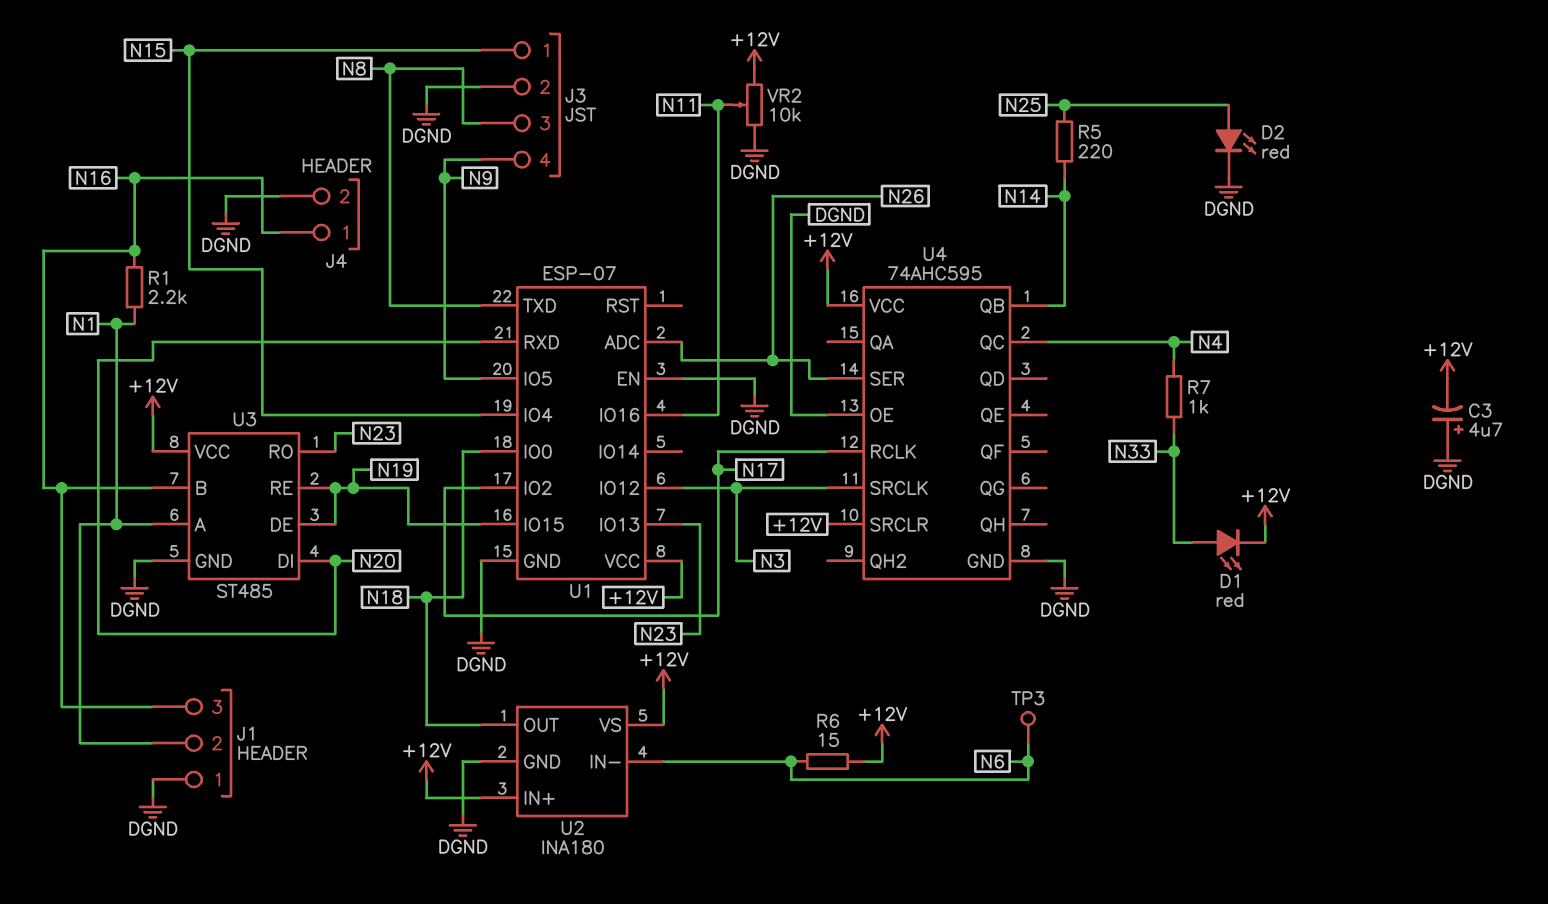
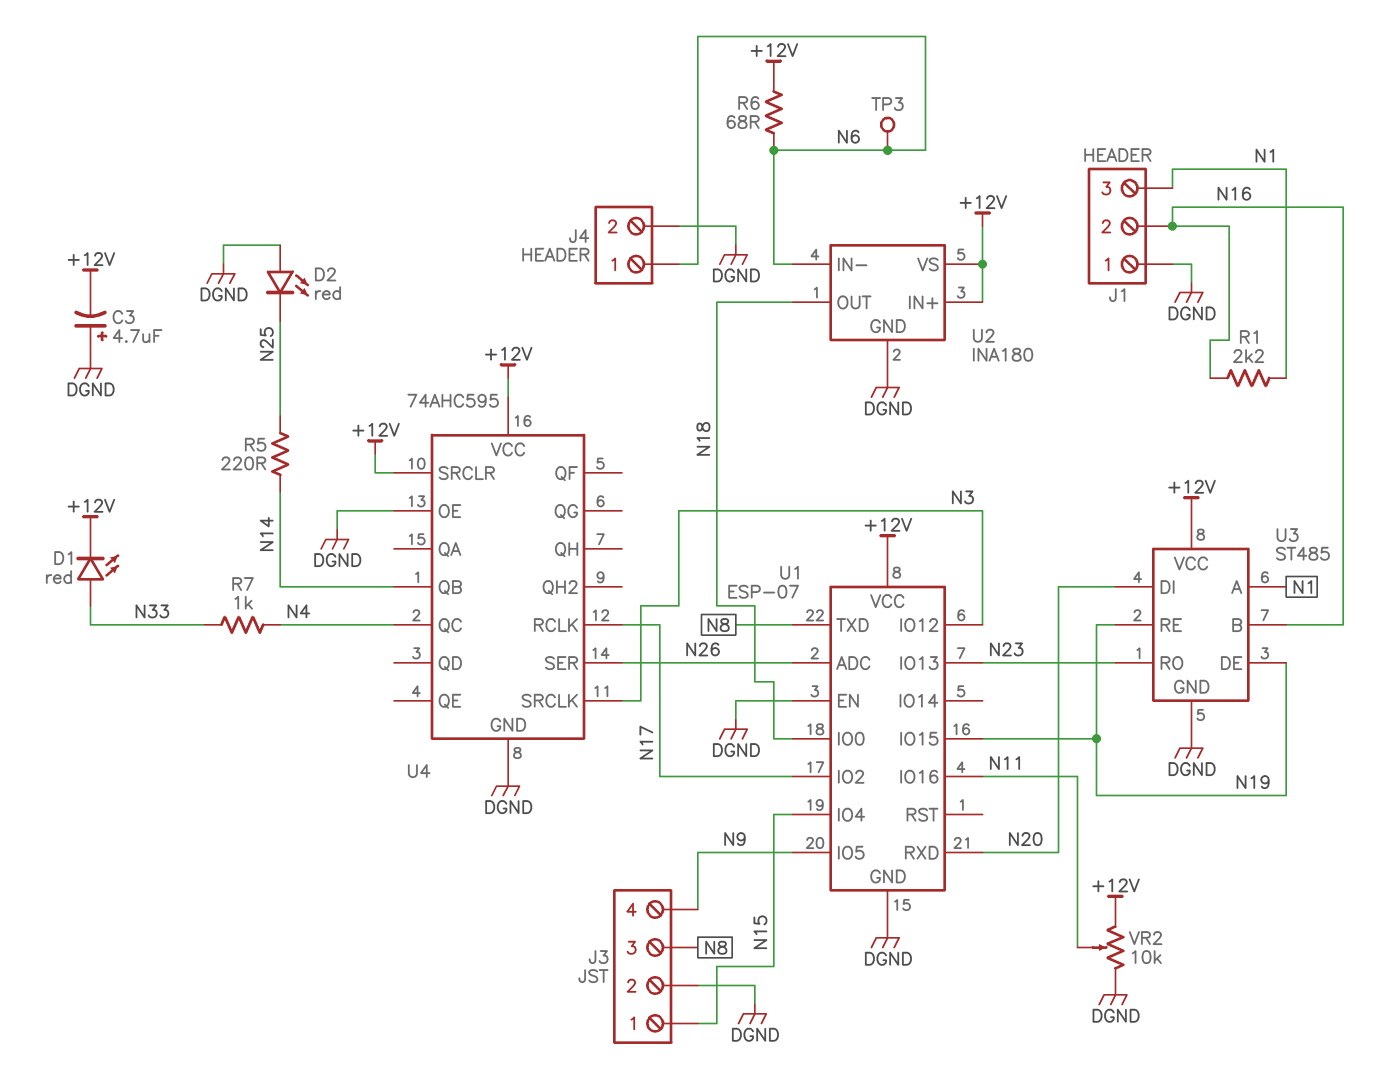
D2: LED red (A N25, K DGND) -> LED red (A DGND, K N25)
J1 pin 2: N1 -> N16
J1 pin 3: N16 -> N1
J4 pin 1: N16 -> N6
R6: 15 (+12V, N6) -> 68 (+12V, N6)

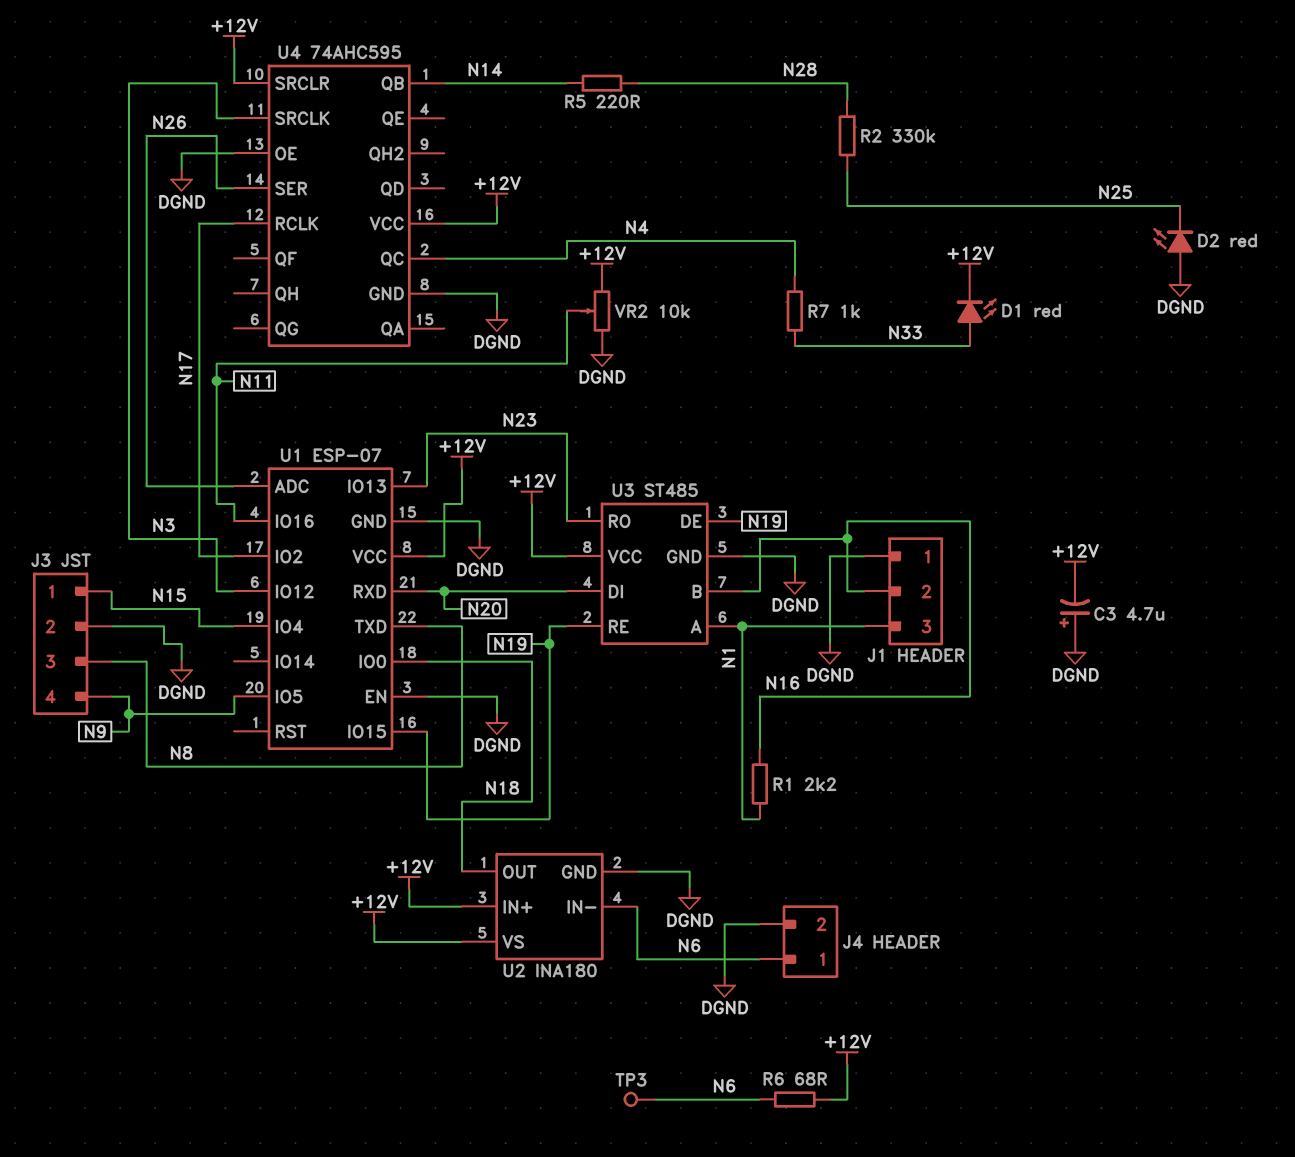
R2: none -> 330k (N25, N28)
R5: 220 (N14, N25) -> 220 (N14, N28)

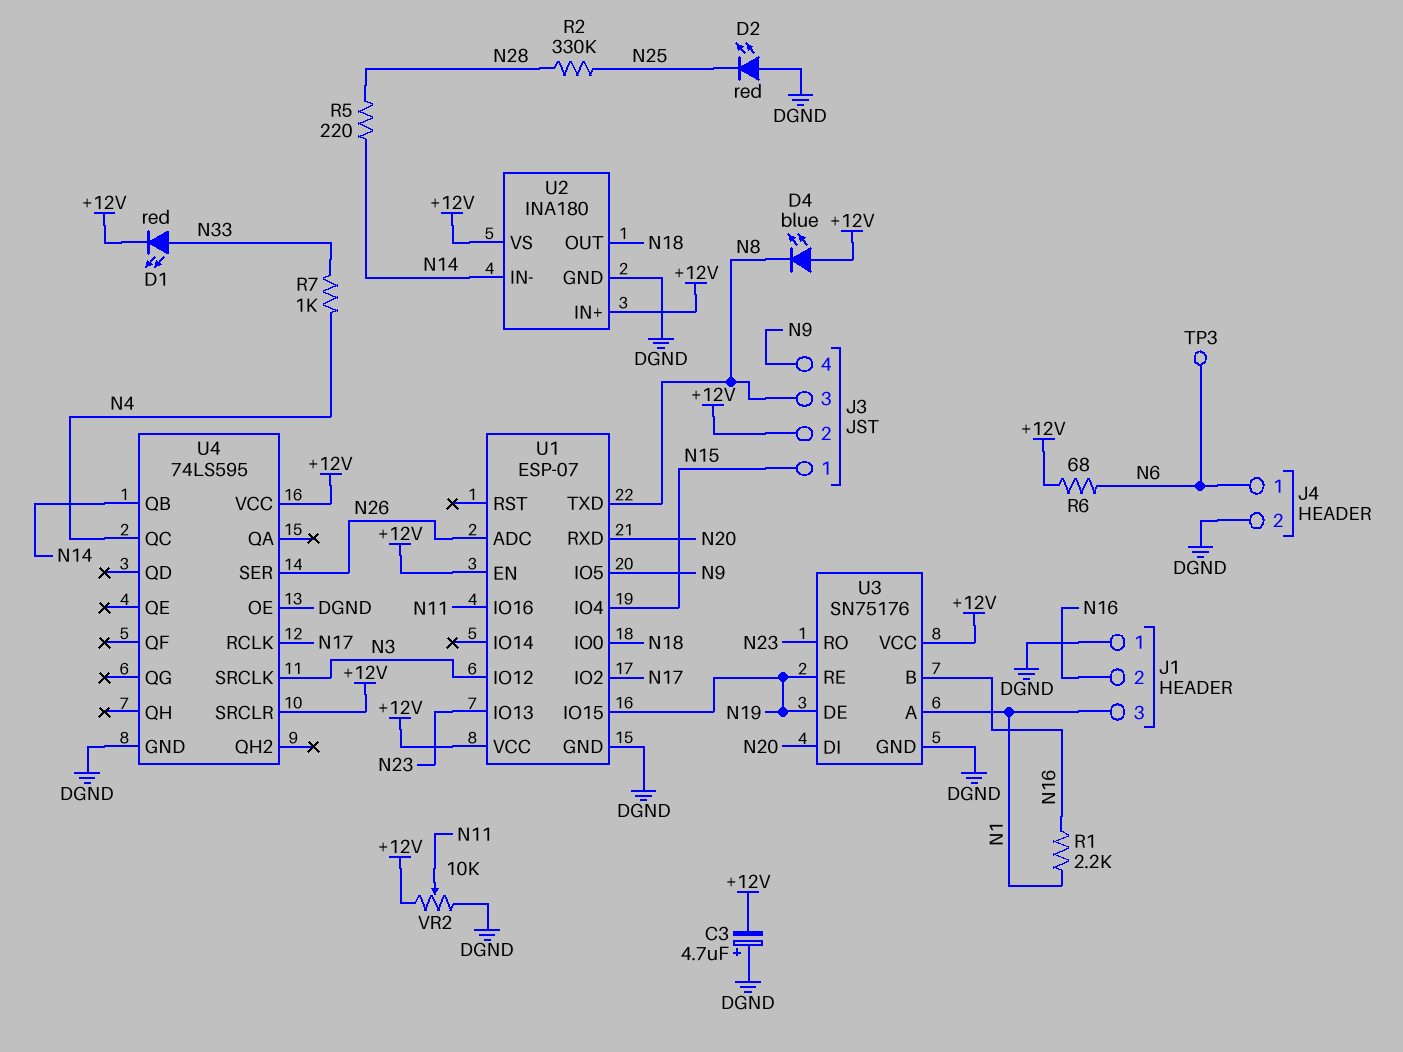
D4: none -> LED blue (A +12V, K N8)
J3 pin 2: DGND -> +12V
U1 pin EN: DGND -> +12V
U2 pin IN-: N6 -> N14
U3: ST485 -> SN75176
U4: 74AHC595 -> 74LS595

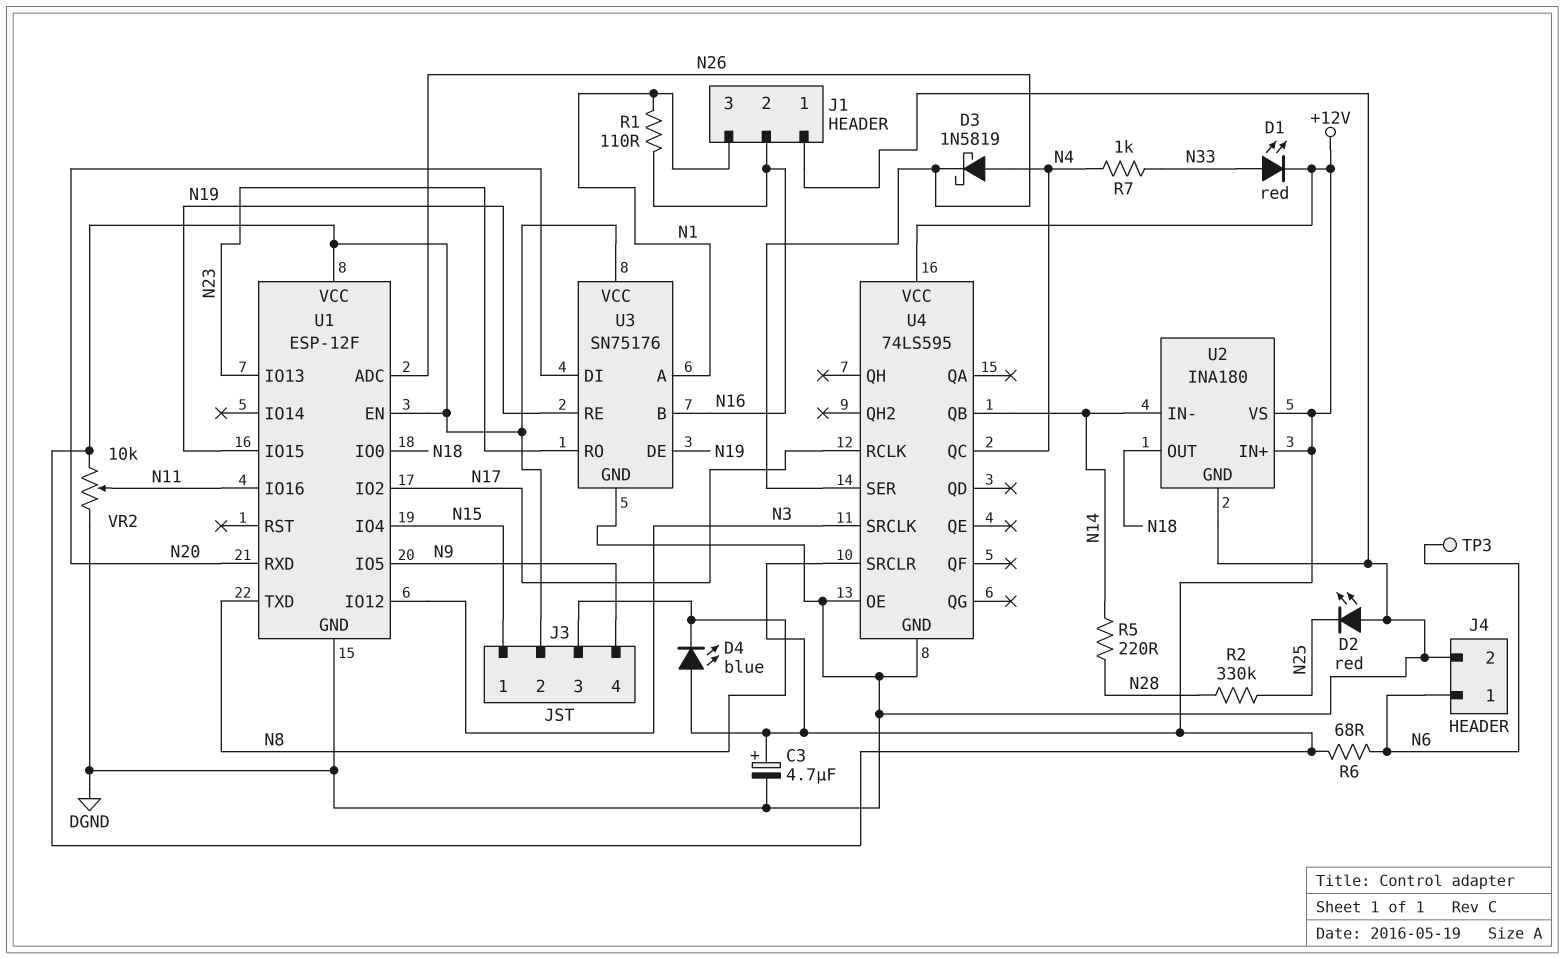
C3: 4.7uF (plus DGND, minus +12V) -> 4.7uF (plus +12V, minus DGND)
D3: none -> schottky 1N5819 (A N4, K N26)
R1: 2.2k (N1, N16) -> 110 (N1, N16)
U1: ESP-07 -> ESP-12F

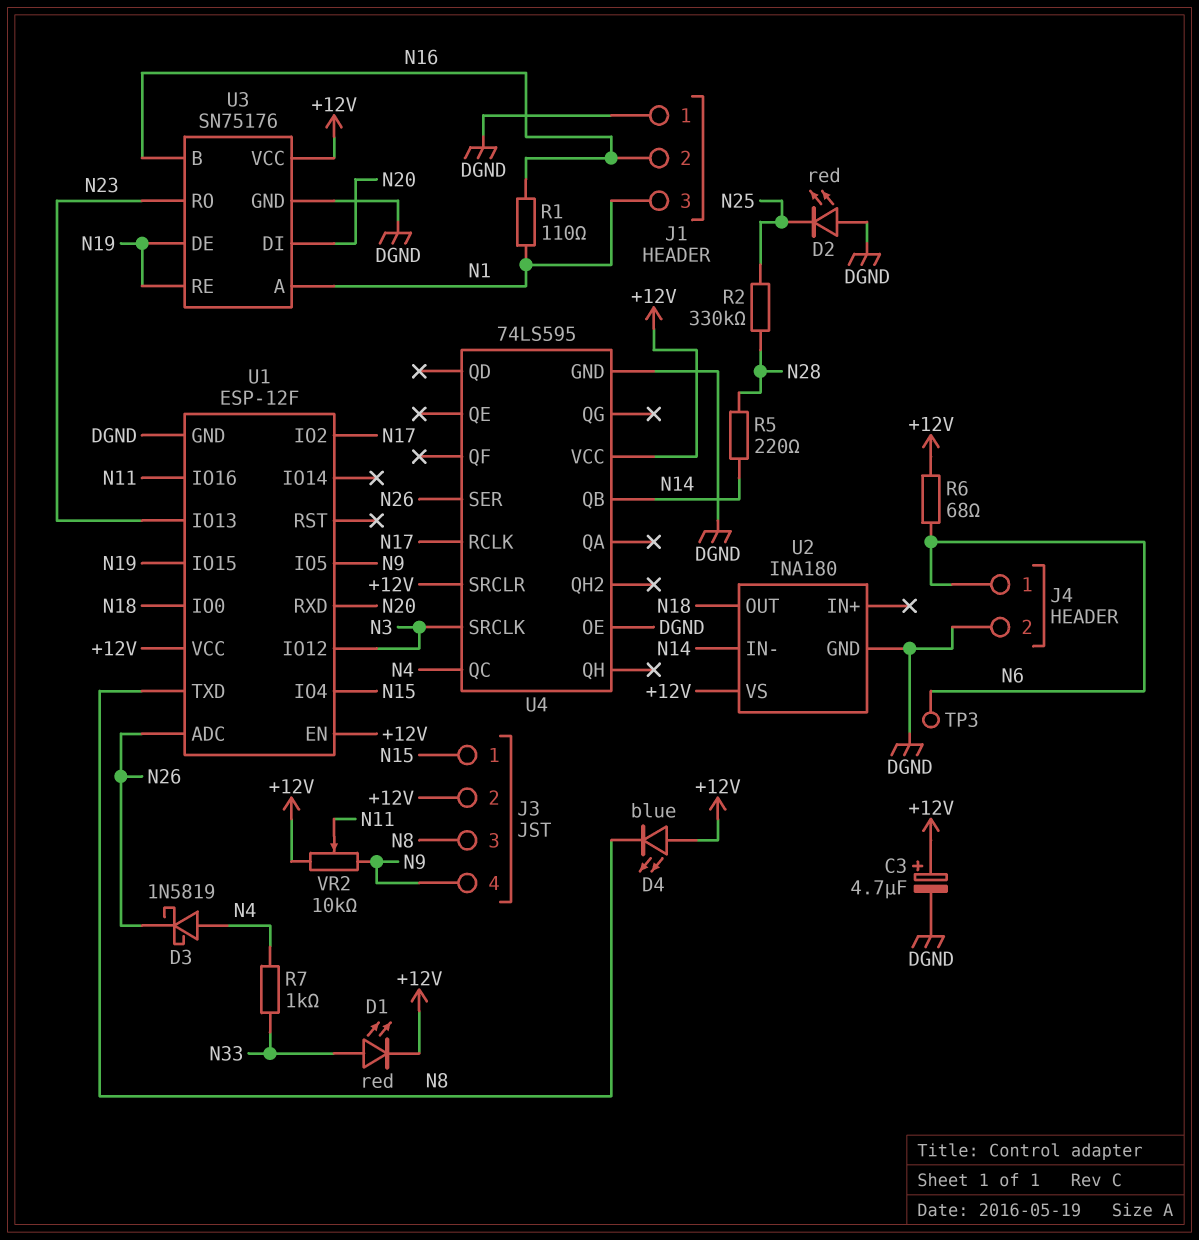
U2 pin IN+: +12V -> none
VR2: 10k (+12V, DGND, wiper N11) -> 10k (+12V, N9, wiper N11)

